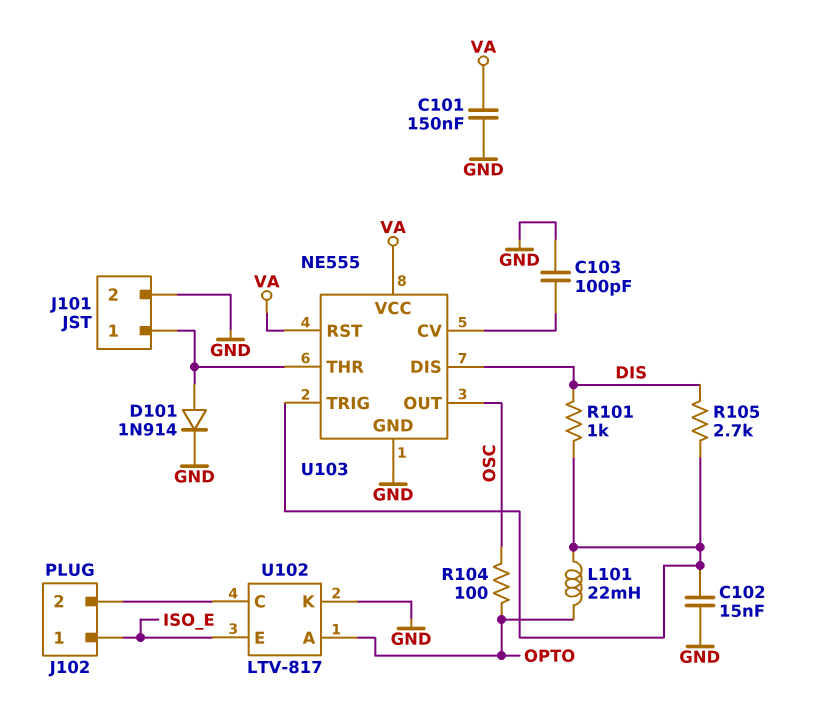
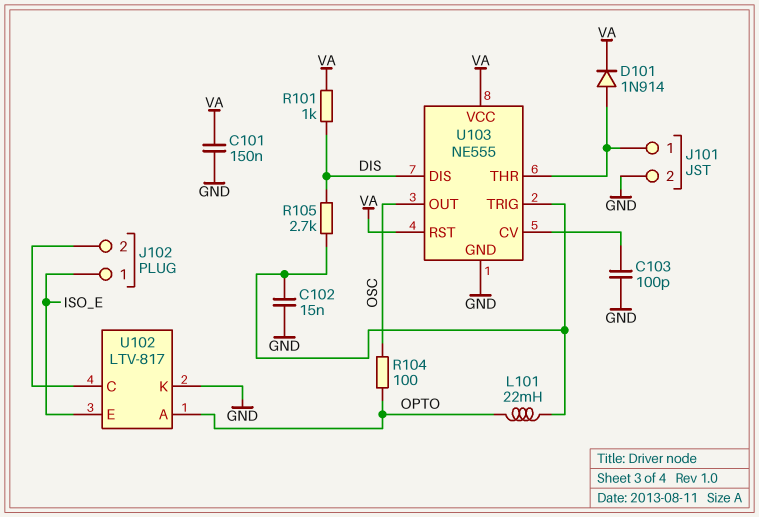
D101: diode 1N914 (A J101/1, K GND) -> diode 1N914 (A J101/1, K VA)
R101: 1k (DIS, U103/TRIG) -> 1k (DIS, VA)

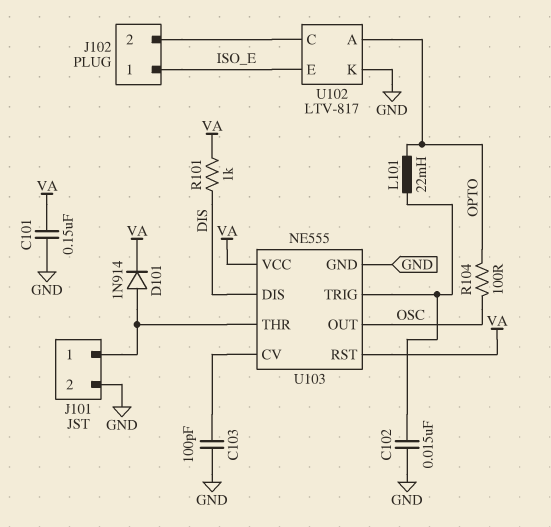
R105: 2.7k (DIS, U103/TRIG) -> none

